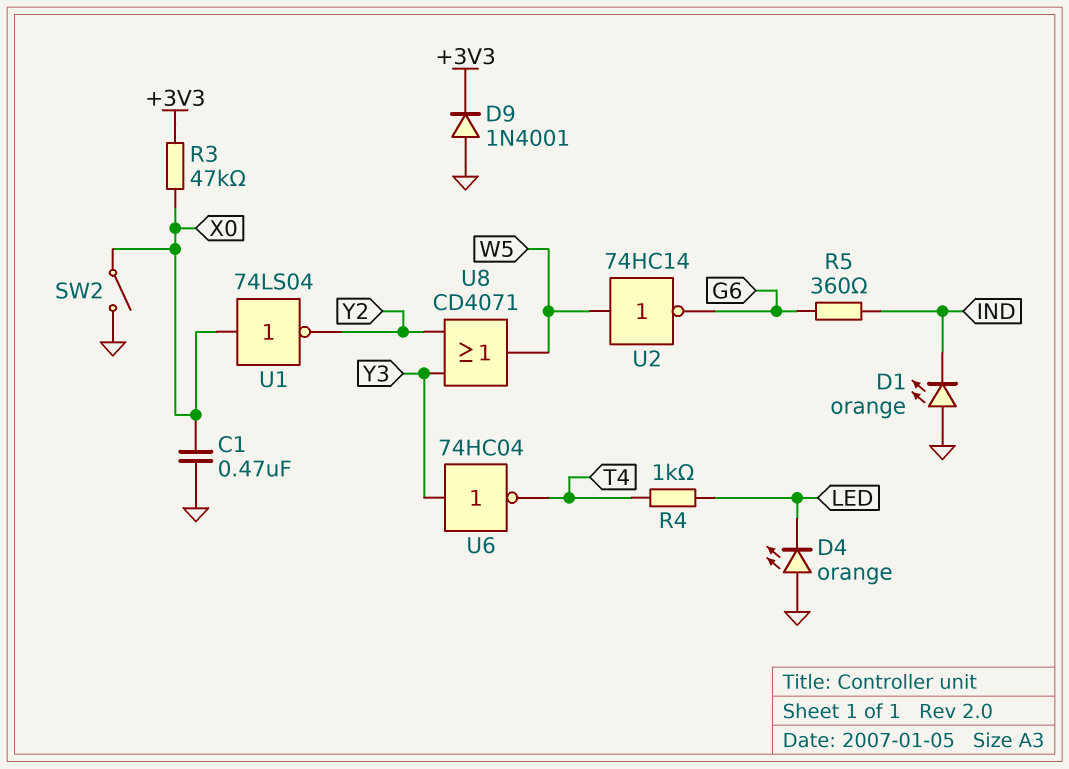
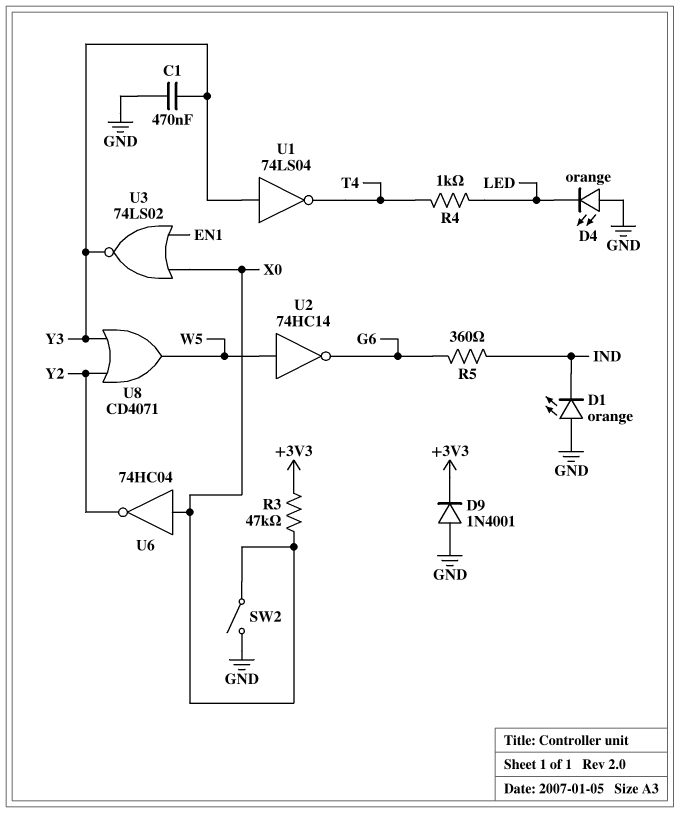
C1: 470nF (GND, X0) -> 470nF (GND, Y3)
U1: NOT 74LS04 (in X0, out Y2) -> NOT 74LS04 (in Y3, out T4)
U3: none -> NOR 74LS02 (in EN1, in X0, out Y3)
U6: NOT 74HC04 (in Y3, out T4) -> NOT 74HC04 (in X0, out Y2)

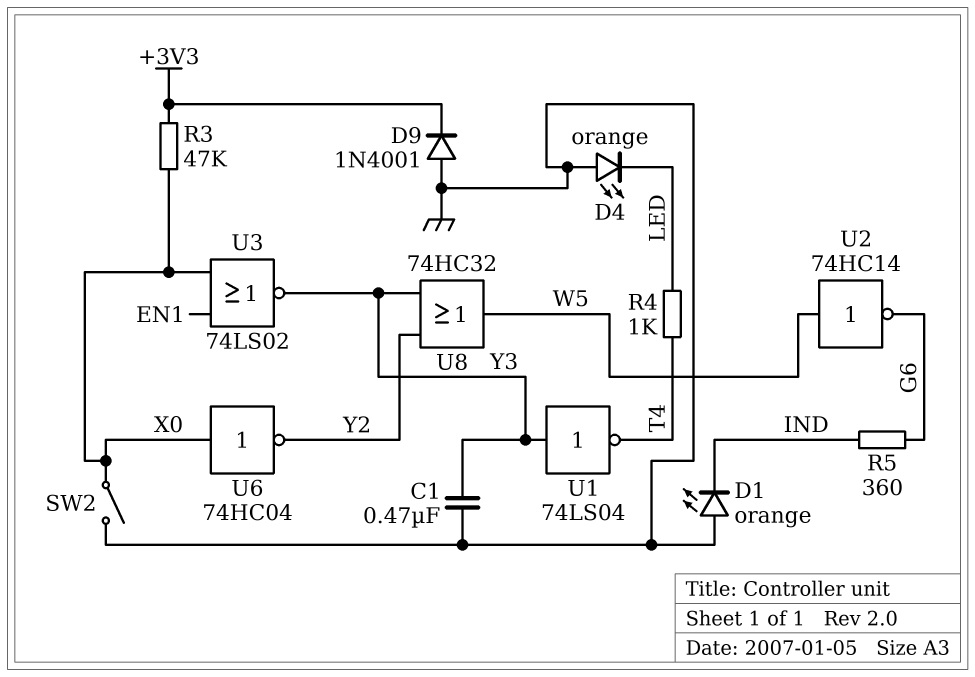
U8: OR CD4071 (in Y2, in Y3, out W5) -> OR 74HC32 (in Y2, in Y3, out W5)

